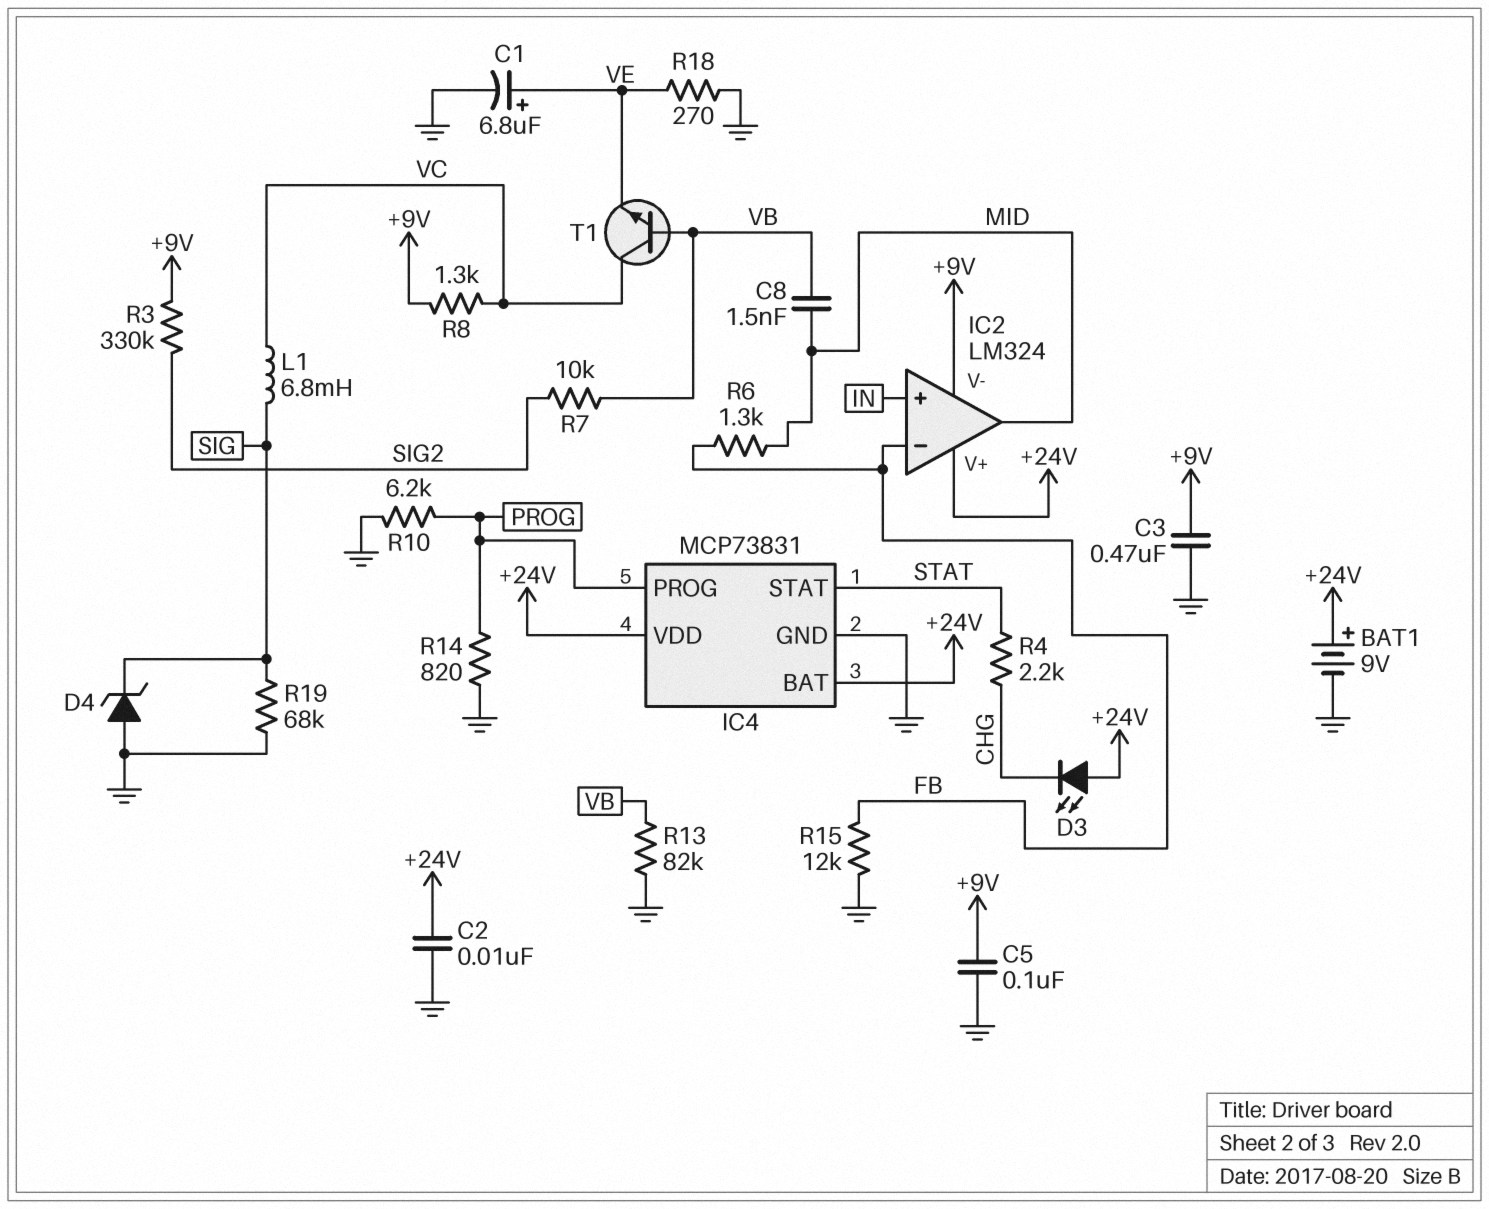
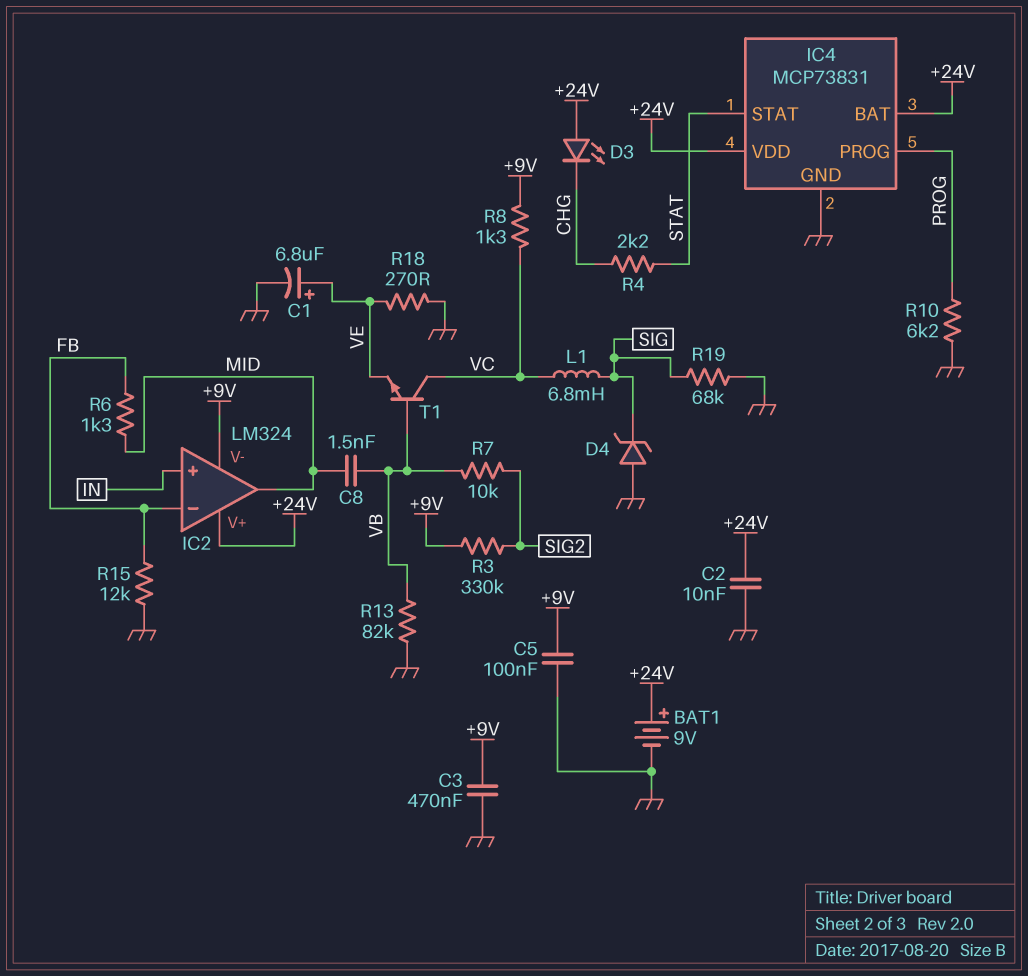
R14: 820 (GND, PROG) -> none

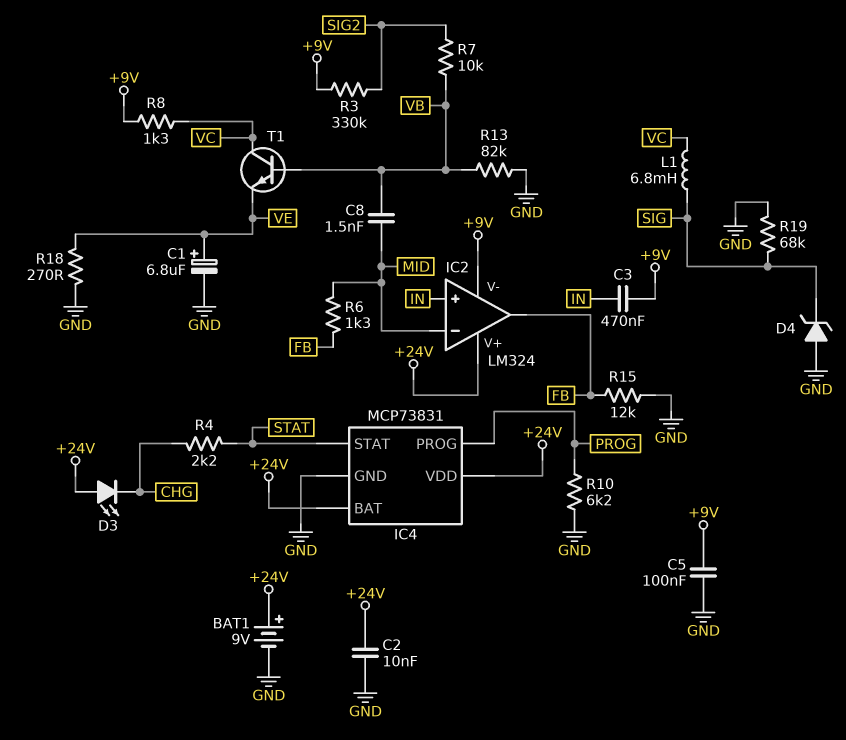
C3: 470nF (+9V, GND) -> 470nF (+9V, IN)
IC2 pin in-: FB -> MID
IC2 pin out: MID -> FB

